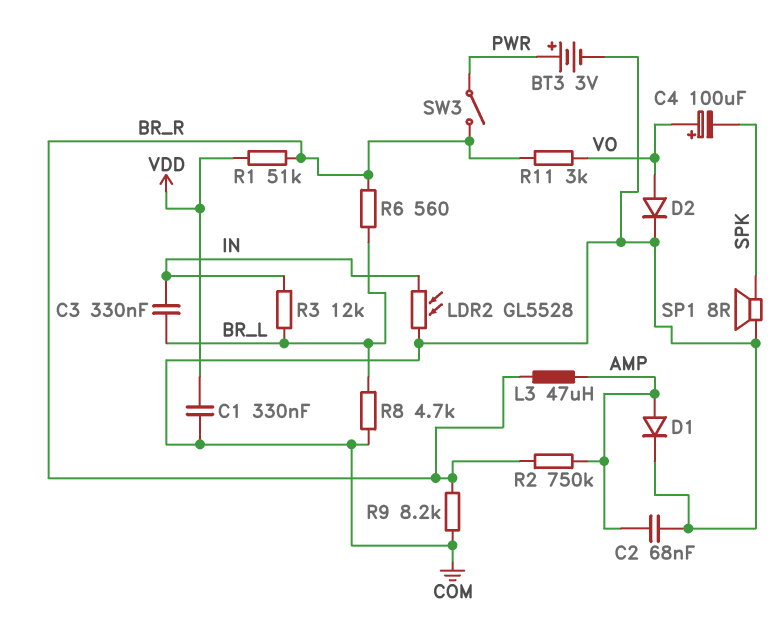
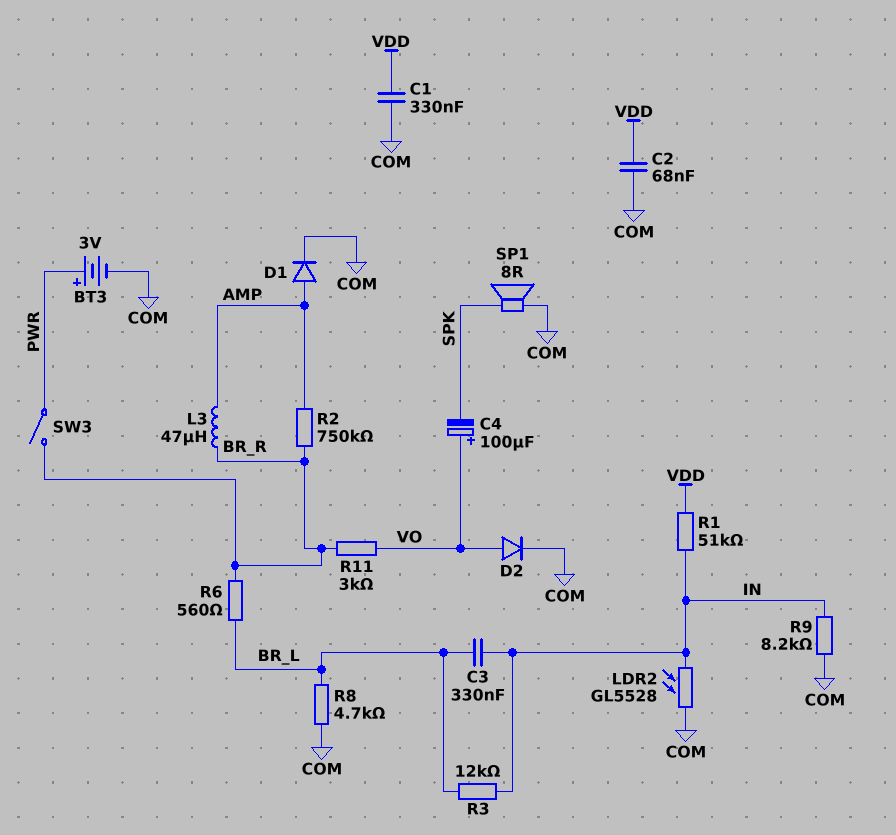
C2: 68nF (AMP, COM) -> 68nF (COM, VDD)
R1: 51k (BR_R, VDD) -> 51k (IN, VDD)
R9: 8.2k (BR_R, COM) -> 8.2k (COM, IN)

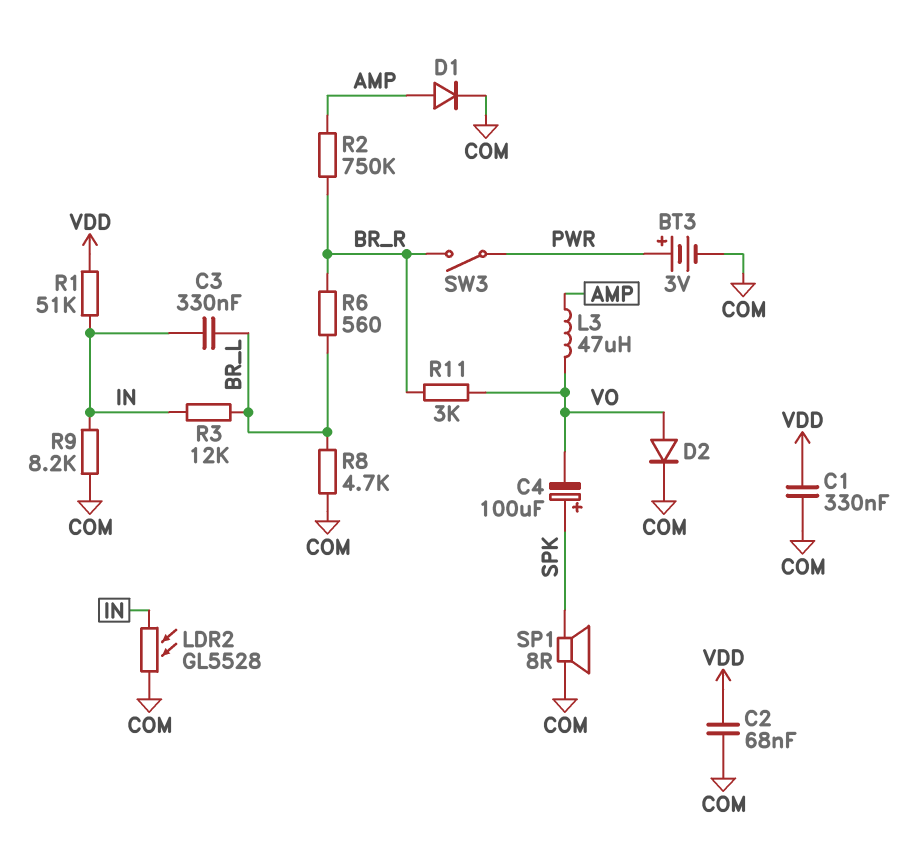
C4: 100uF (plus VO, minus SPK) -> 100uF (plus SPK, minus VO)
L3: 47uH (AMP, BR_R) -> 47uH (AMP, VO)

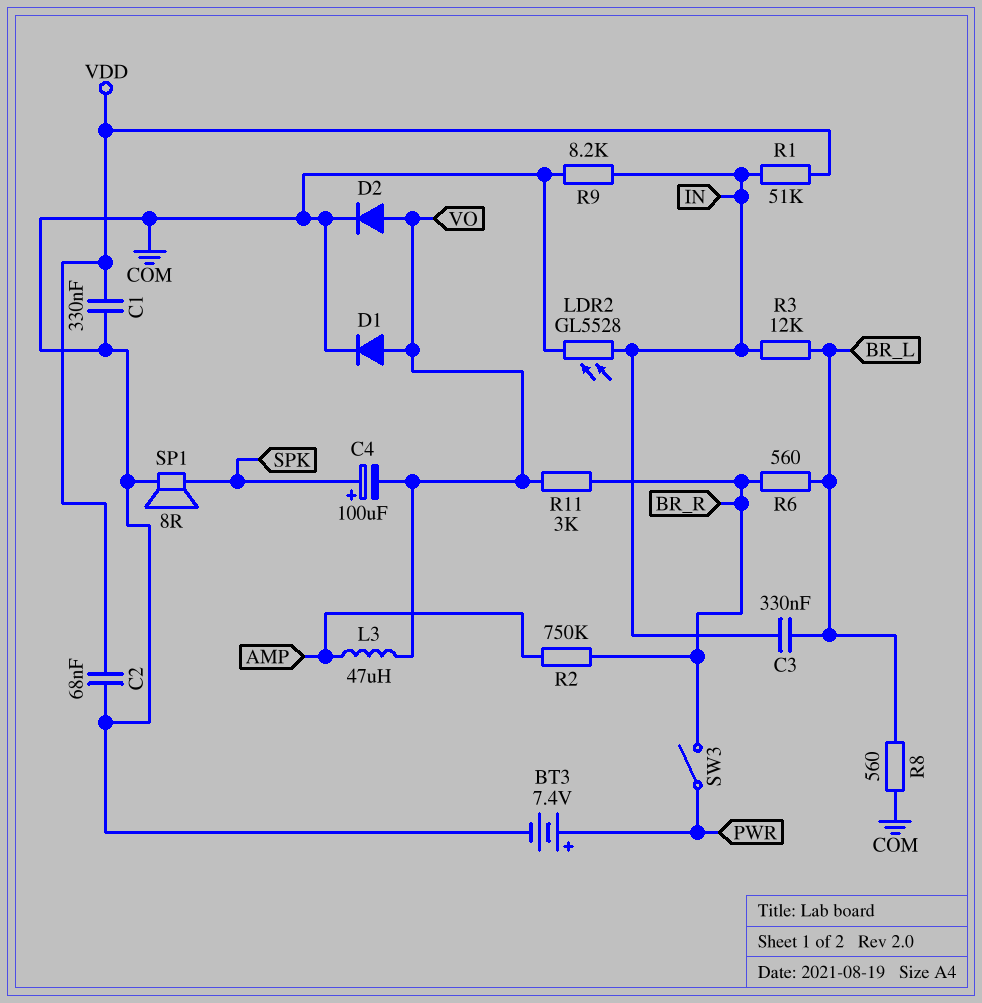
BT3: 3V (plus PWR, minus COM) -> 7.4V (plus PWR, minus COM)
D1: diode (A AMP, K COM) -> diode (A VO, K COM)
R8: 4.7k (BR_L, COM) -> 560 (BR_L, COM)

